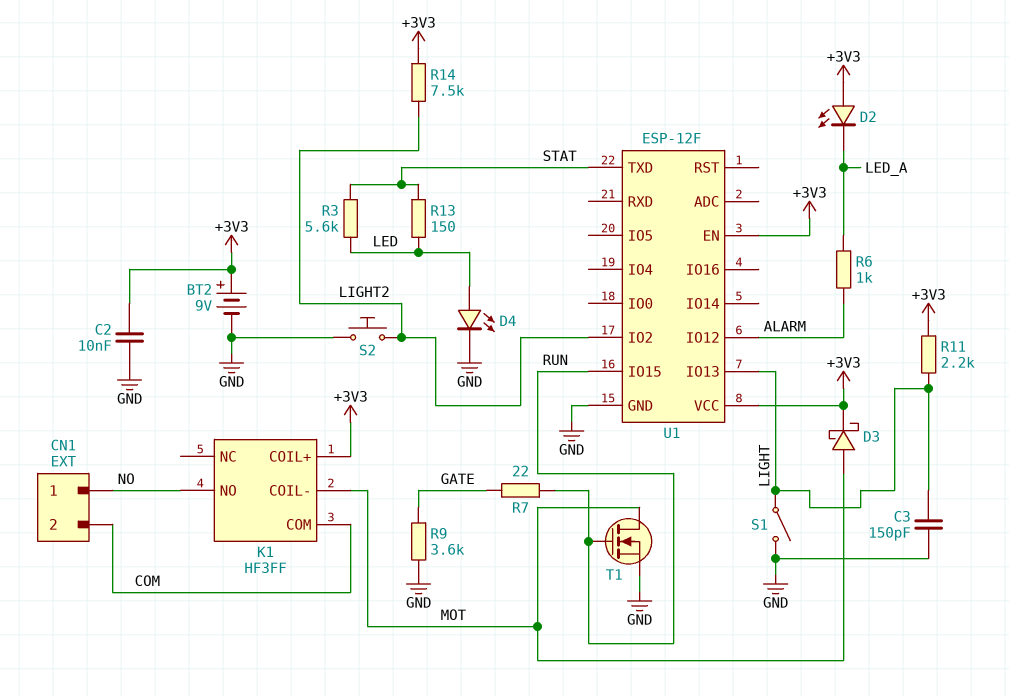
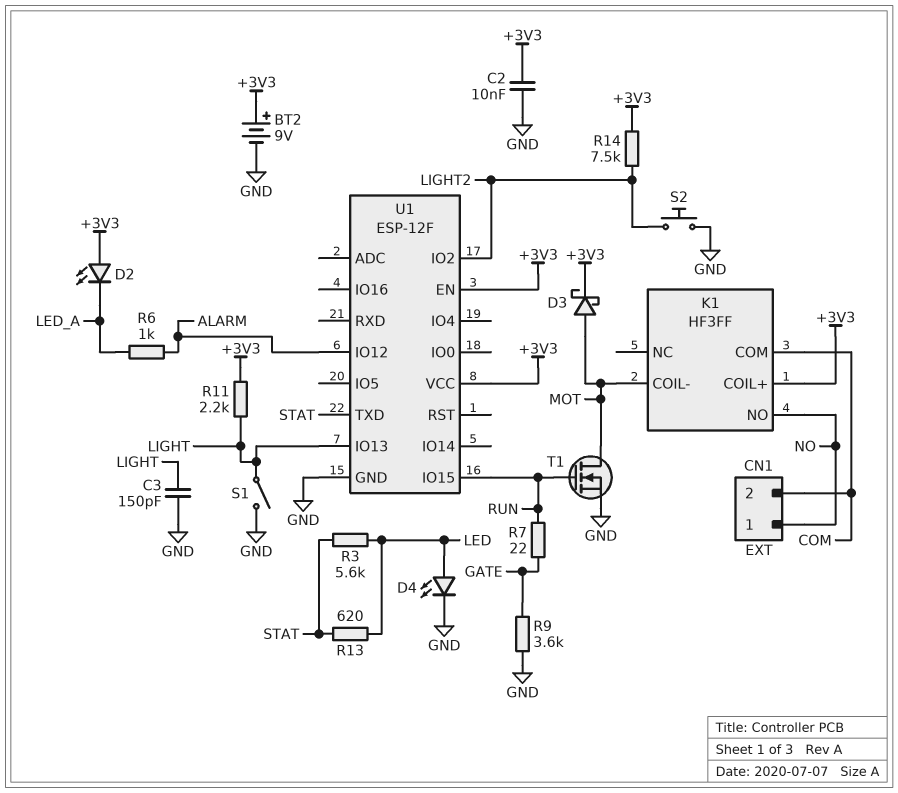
R13: 150 (LED, STAT) -> 620 (LED, STAT)

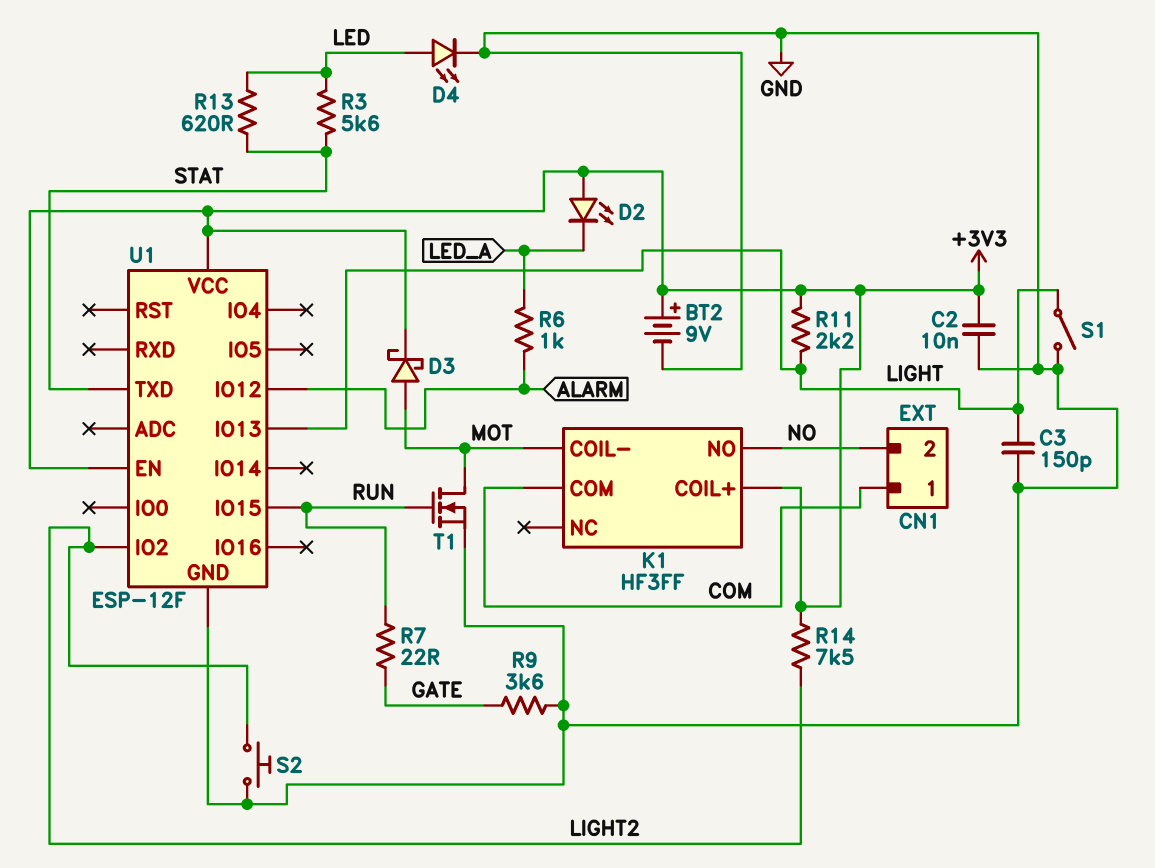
CN1 pin 1: NO -> COM
CN1 pin 2: COM -> NO

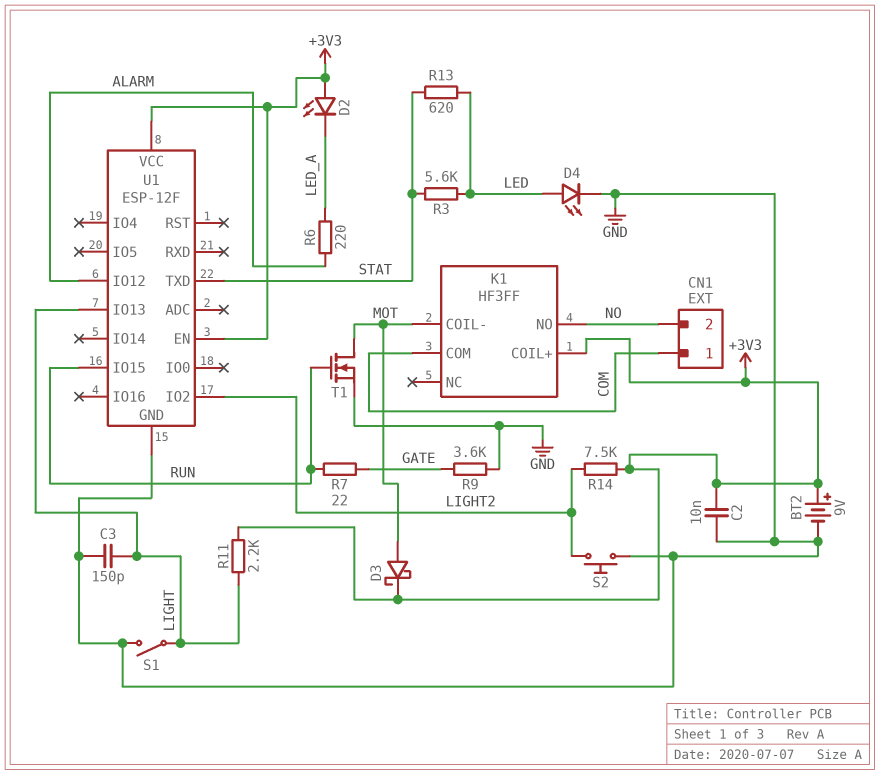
R6: 1k (ALARM, LED_A) -> 220 (ALARM, LED_A)

